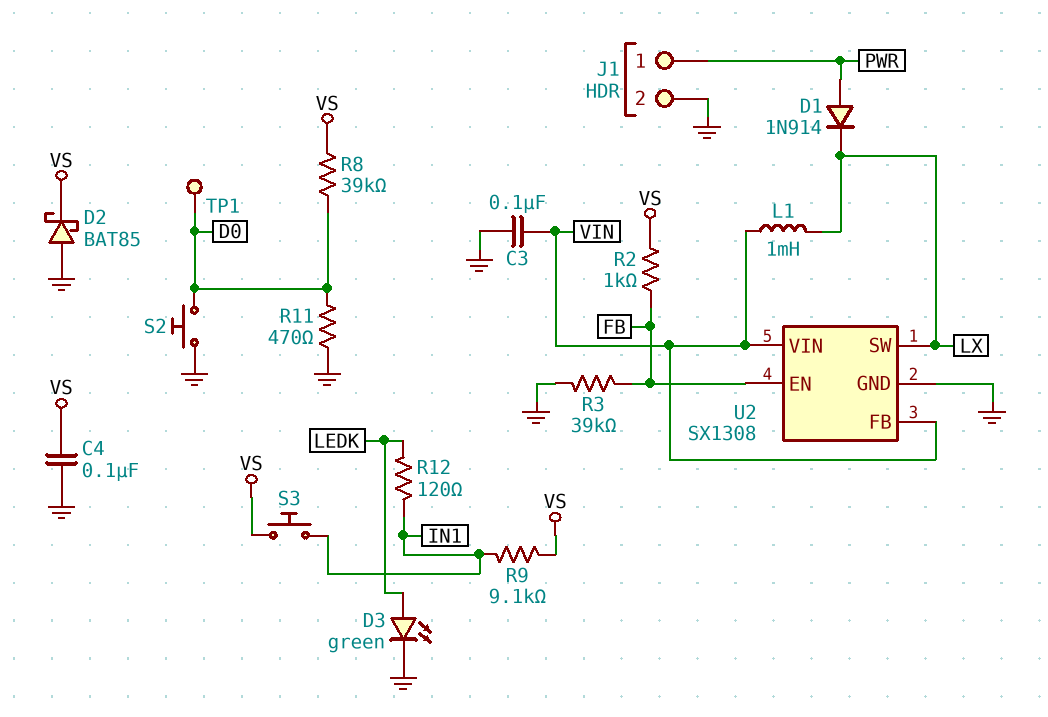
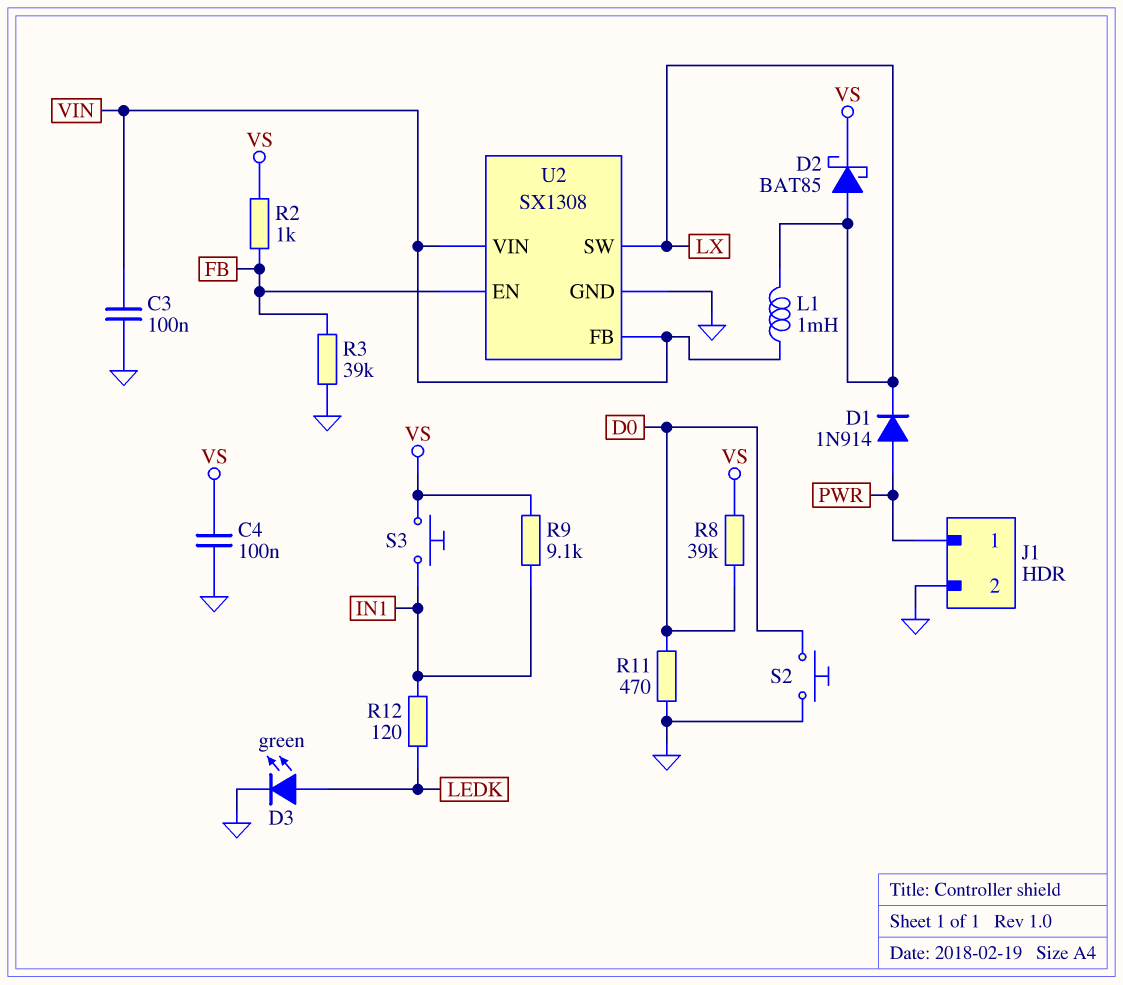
D2: schottky BAT85 (A GND, K VS) -> schottky BAT85 (A LX, K VS)
TP1: test point (D0) -> none

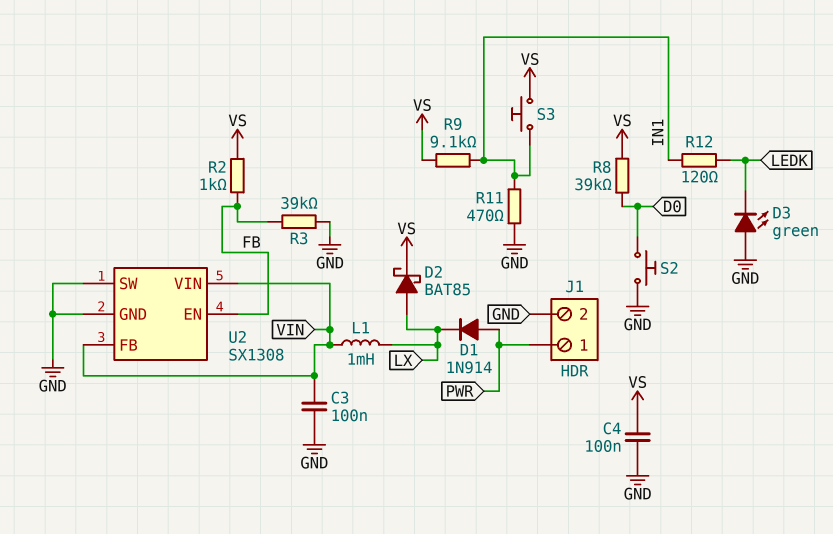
D3: LED green (A LEDK, K GND) -> LED green (A GND, K LEDK)
R11: 470 (D0, GND) -> 470 (GND, IN1)
U2 pin SW: LX -> GND

